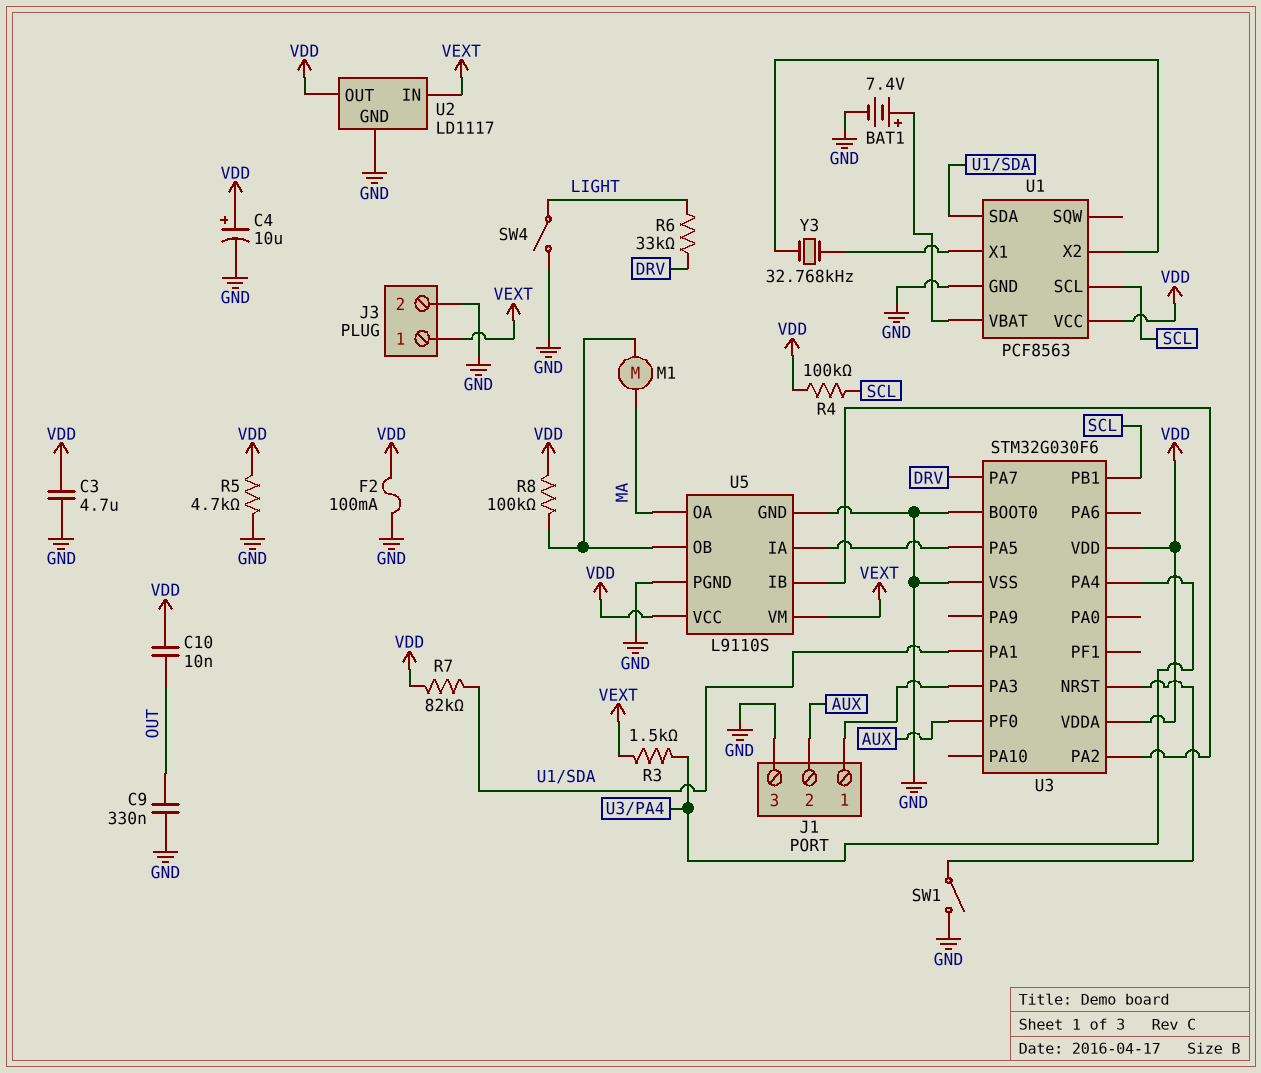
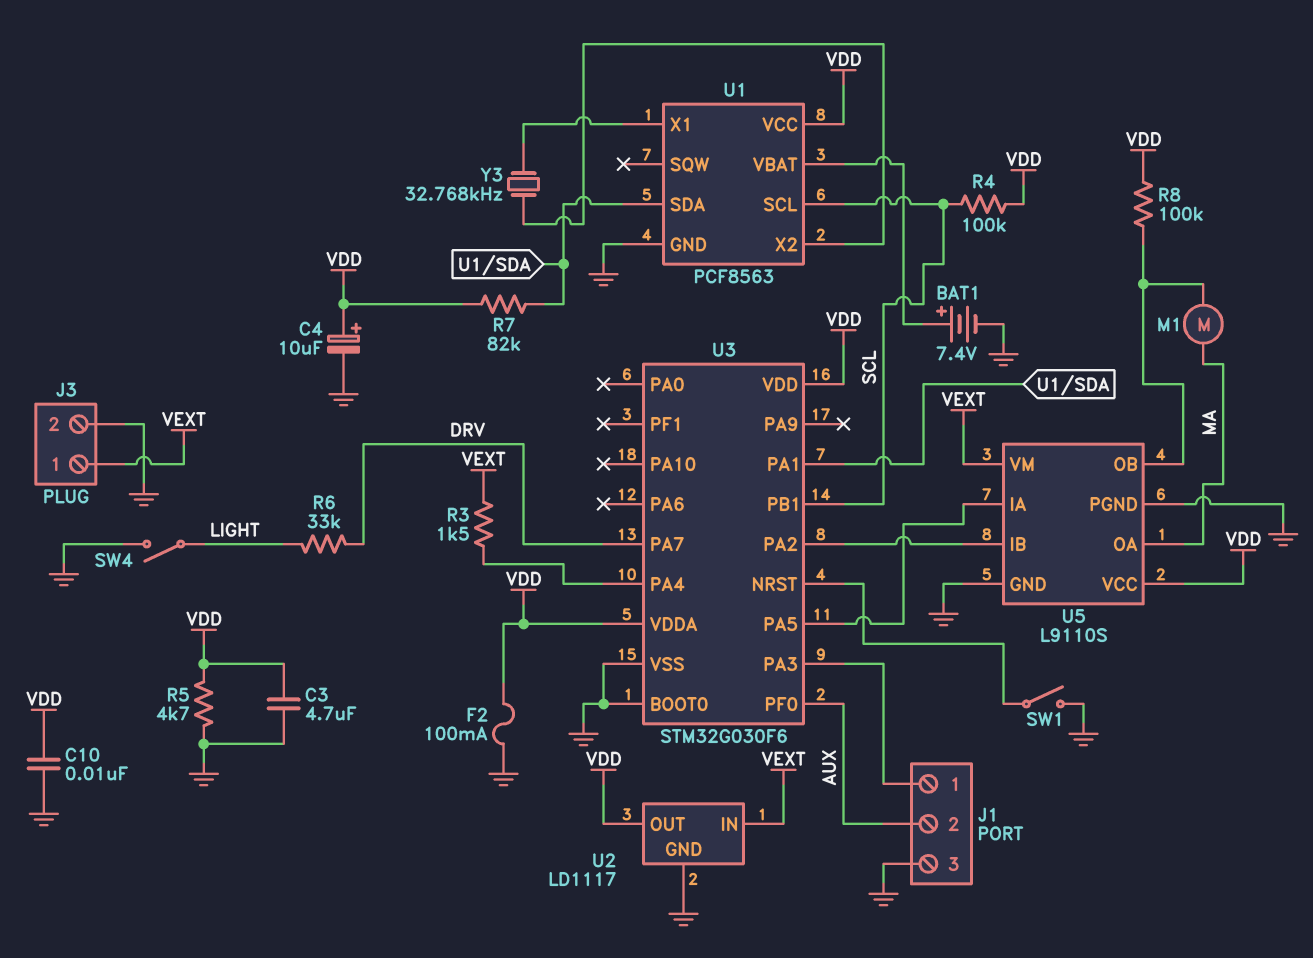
C9: 330nF (GND, OUT) -> none
C10: 10nF (OUT, VDD) -> 10nF (GND, VDD)

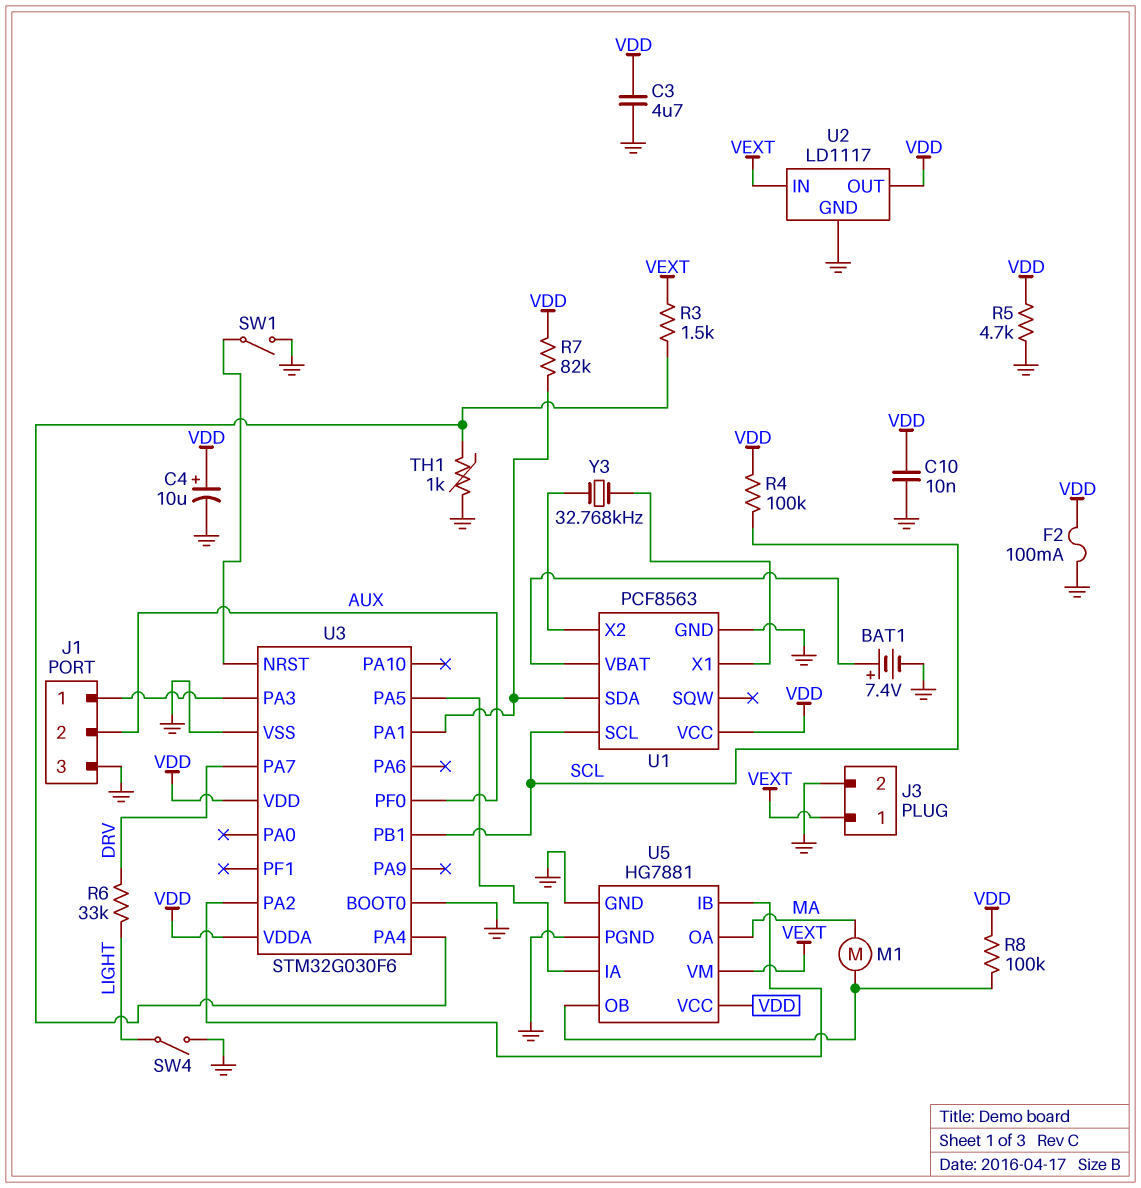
TH1: none -> 1k (GND, U3/PA4)
U5: L9110S -> HG7881

